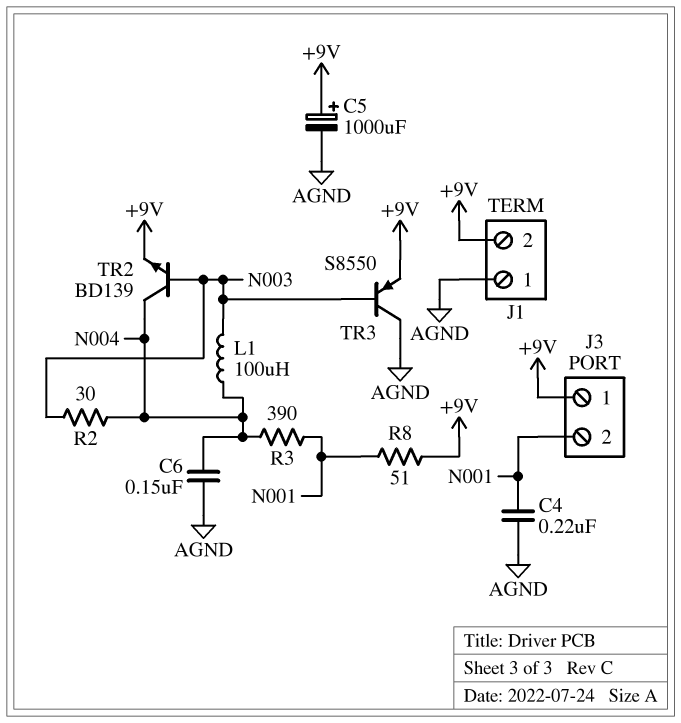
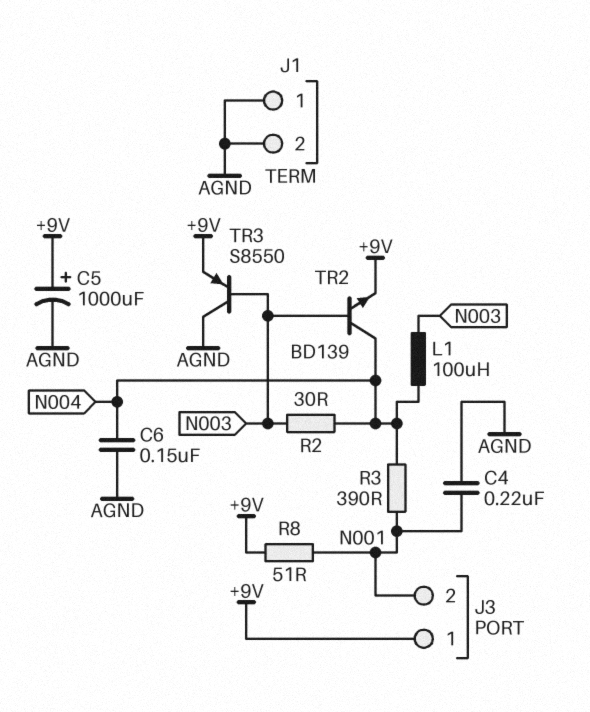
J1 pin 2: +9V -> AGND

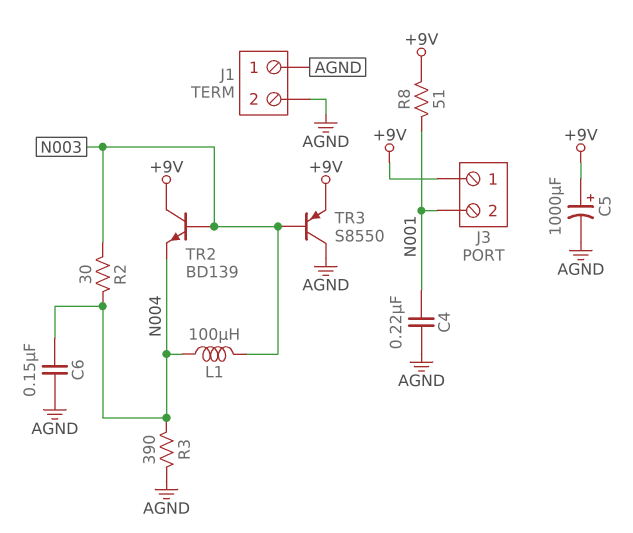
R3: 390 (N001, N004) -> 390 (AGND, N004)
TR2: NPN BD139 (B N003, C N004, E +9V) -> NPN BD139 (B N003, C +9V, E N004)

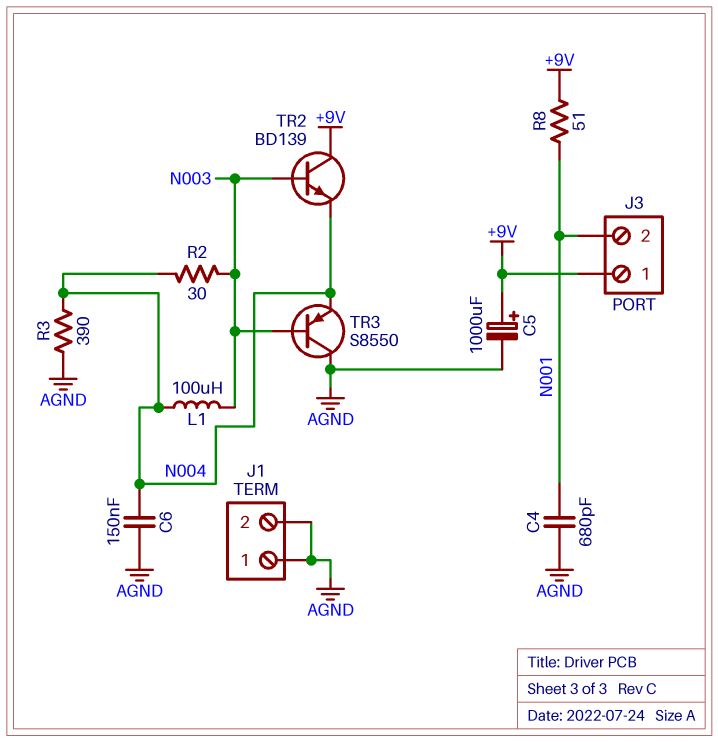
C4: 220nF (AGND, N001) -> 680pF (AGND, N001)
TR3: PNP S8550 (B N003, C AGND, E +9V) -> PNP S8550 (B N003, C AGND, E N004)

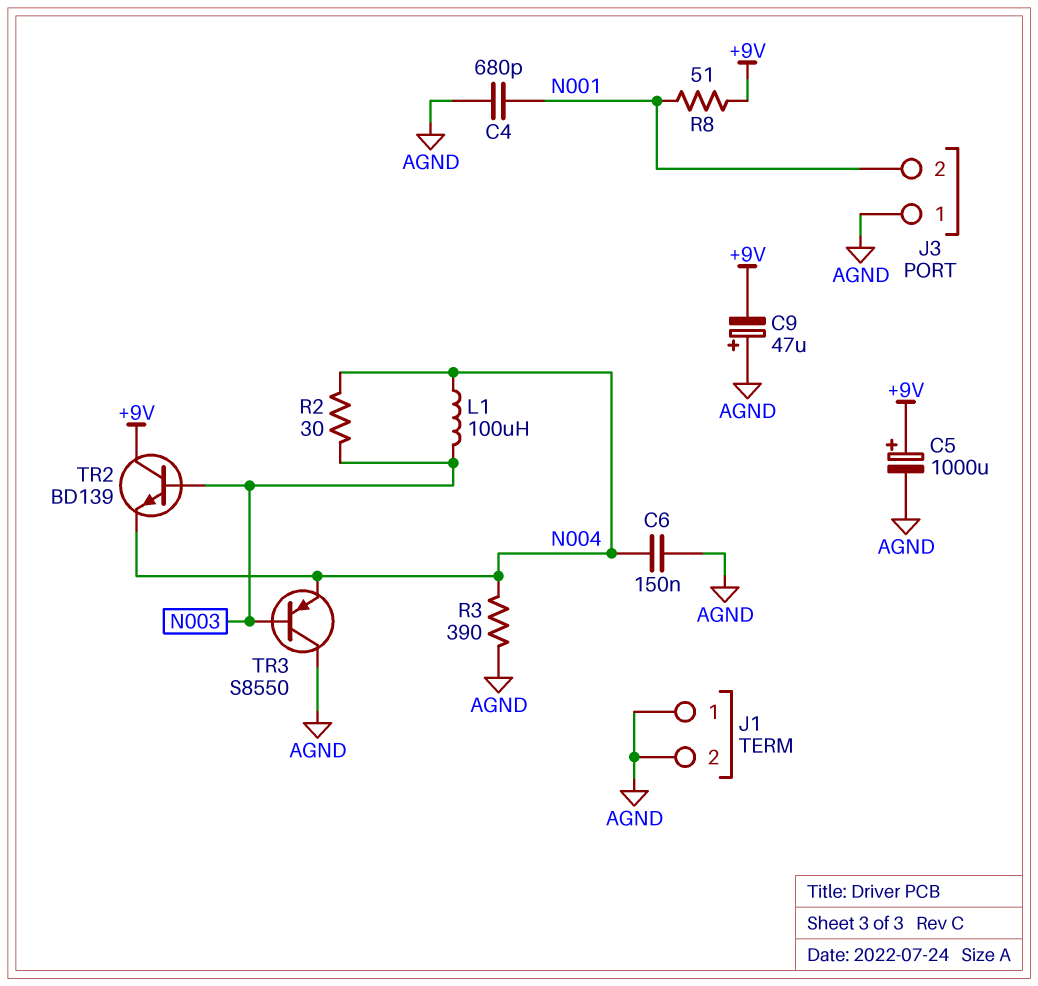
C9: none -> 47uF (plus AGND, minus +9V)
J3 pin 1: +9V -> AGND

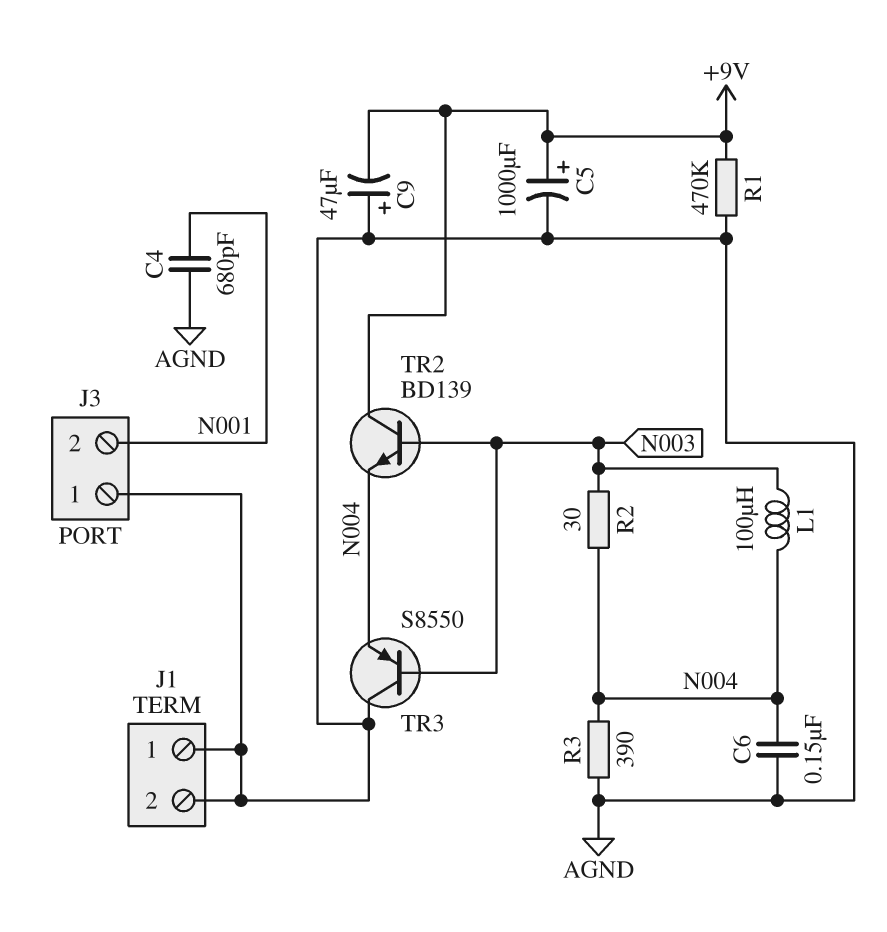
R1: none -> 470k (+9V, AGND)
R8: 51 (+9V, N001) -> none

